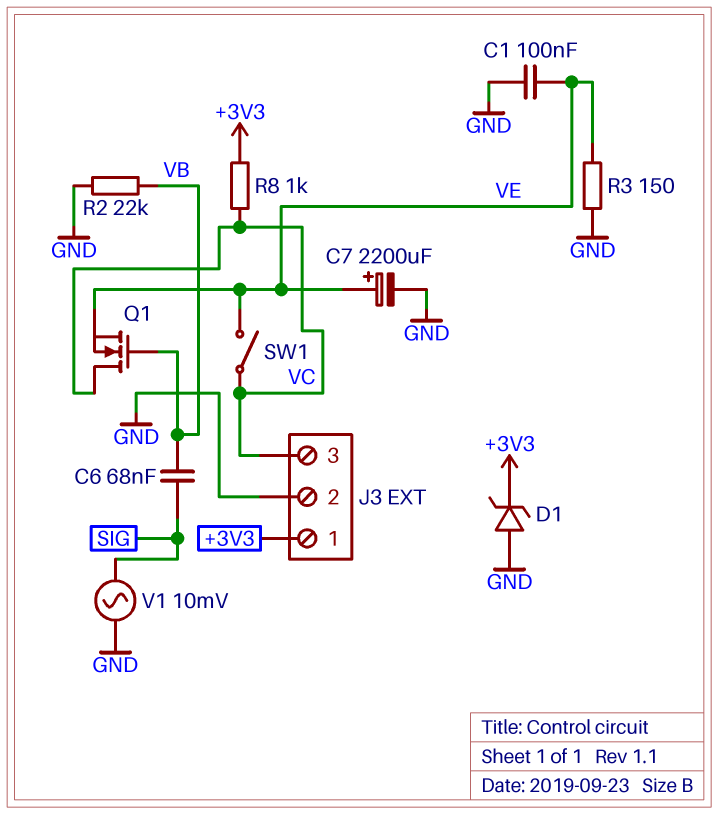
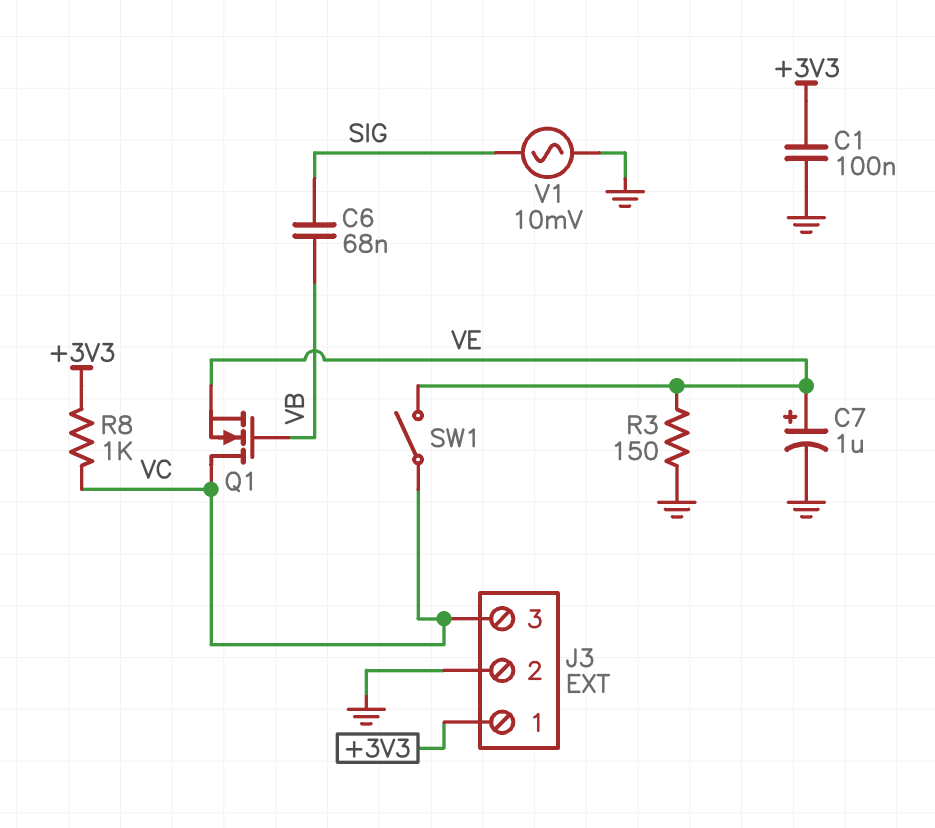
C1: 100nF (GND, VE) -> 100nF (+3V3, GND)
C7: 2200uF (plus VE, minus GND) -> 1uF (plus VE, minus GND)
D1: zener (A GND, K +3V3) -> none
R2: 22k (GND, VB) -> none

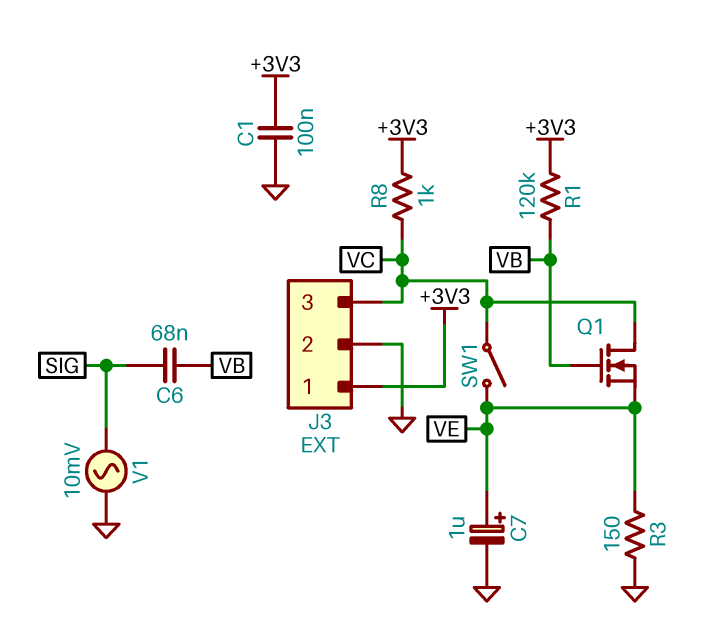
R1: none -> 120k (+3V3, VB)

